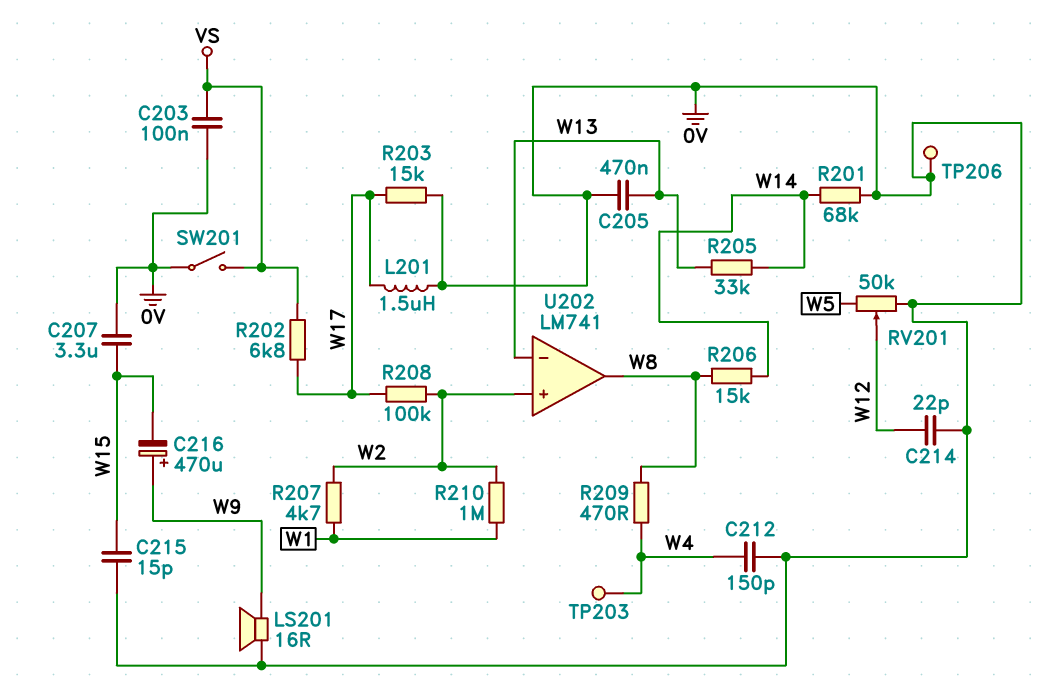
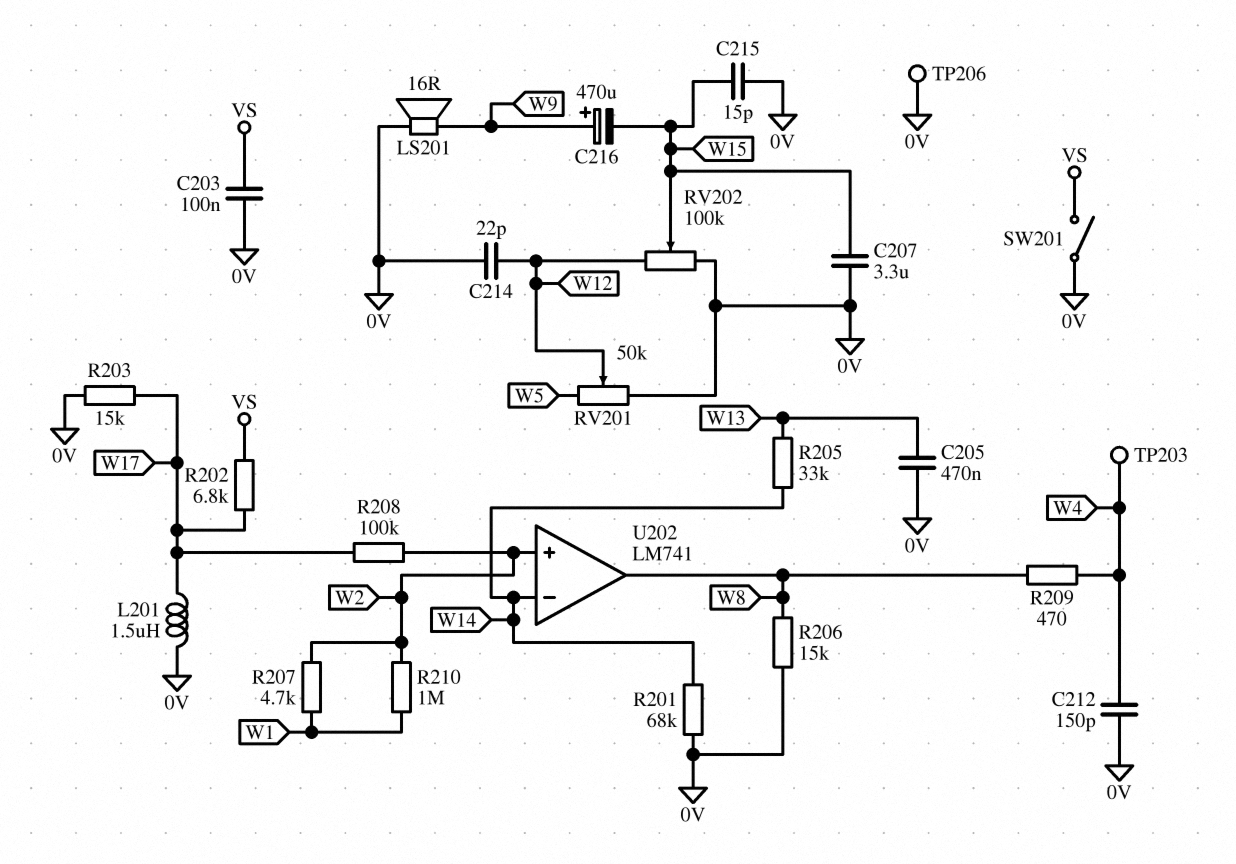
R206: 15k (W8, W14) -> 15k (0V, W8)
RV202: none -> 100k (0V, W12, wiper W15)
U202 pin in-: W13 -> W14

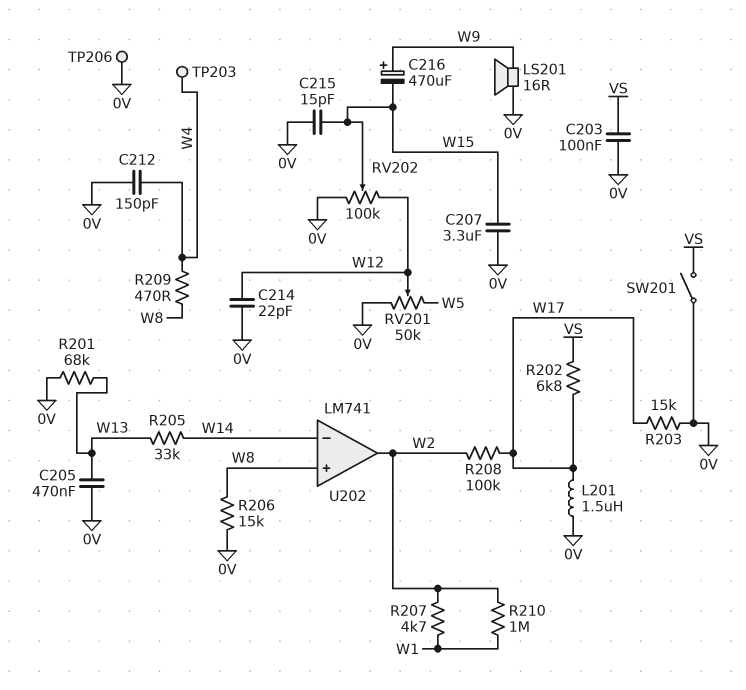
R201: 68k (0V, W14) -> 68k (0V, W13)
U202 pin in+: W2 -> W8
U202 pin out: W8 -> W2

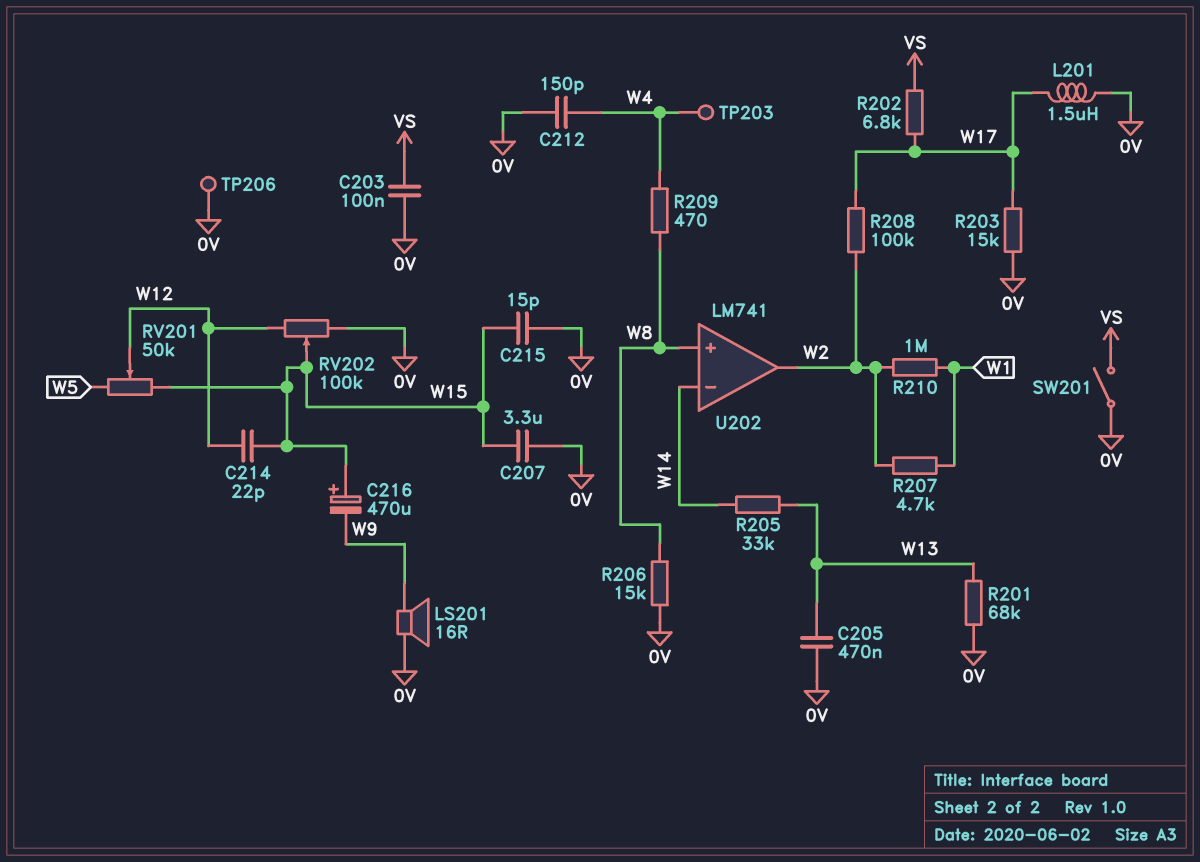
C214: 22pF (0V, W12) -> 22pF (W12, W15)
C216: 470uF (plus W9, minus W15) -> 470uF (plus W15, minus W9)
RV201: 50k (0V, W5, wiper W12) -> 50k (W5, W15, wiper W12)

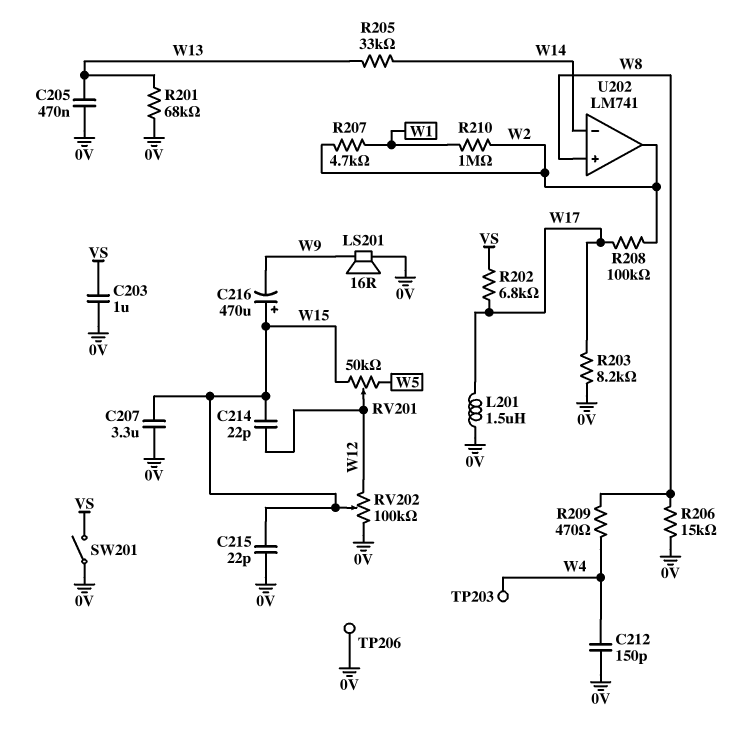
C203: 100nF (0V, VS) -> 1uF (0V, VS)
C215: 15pF (0V, W15) -> 22pF (0V, W15)
R203: 15k (0V, W17) -> 8.2k (0V, W17)

